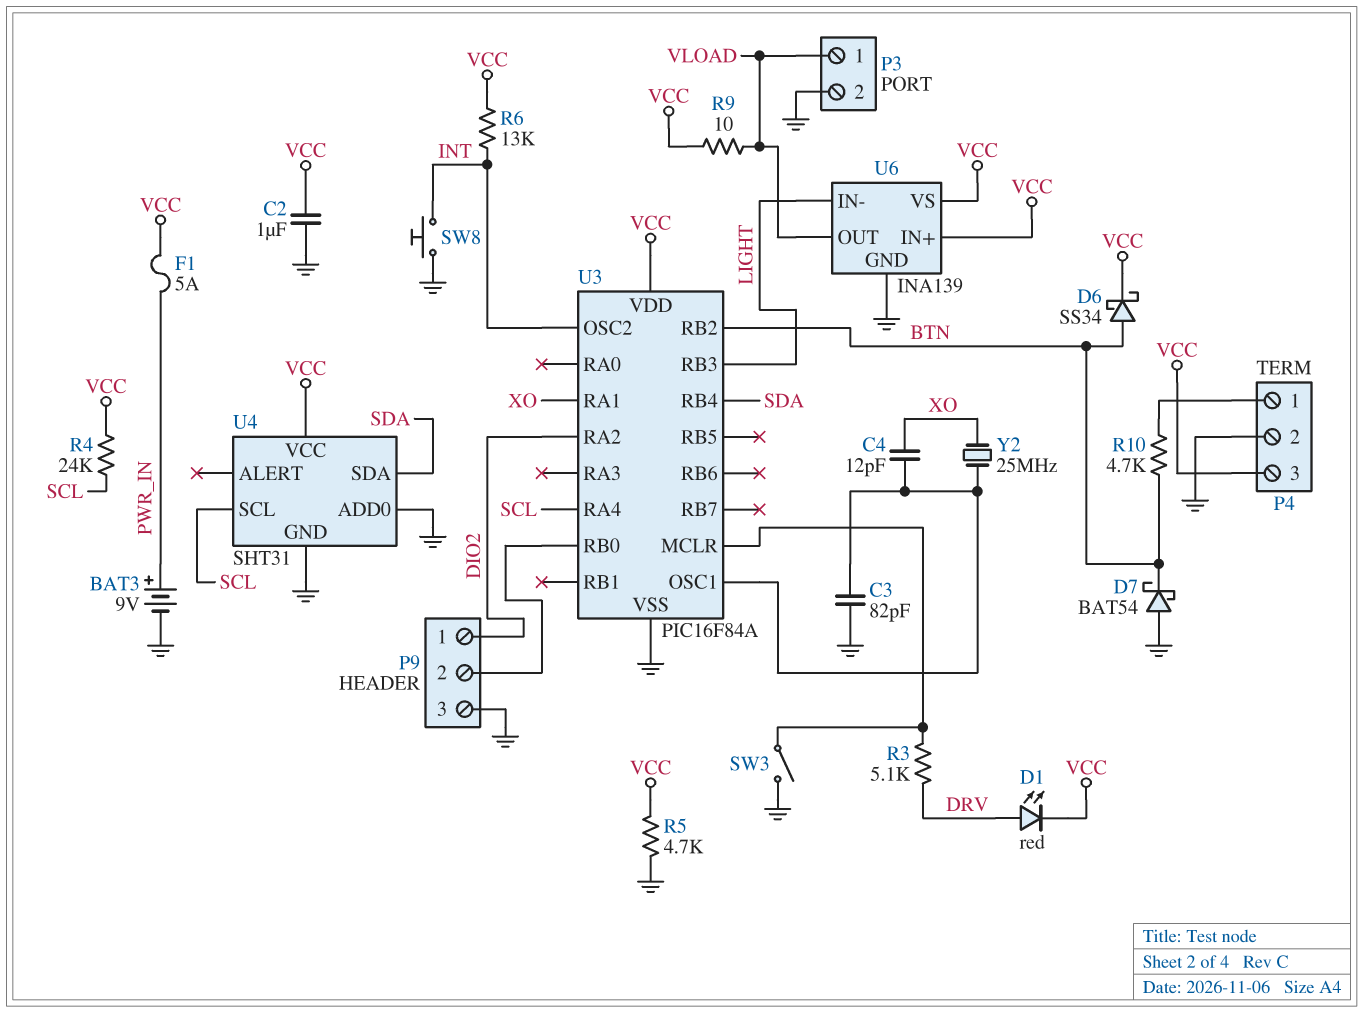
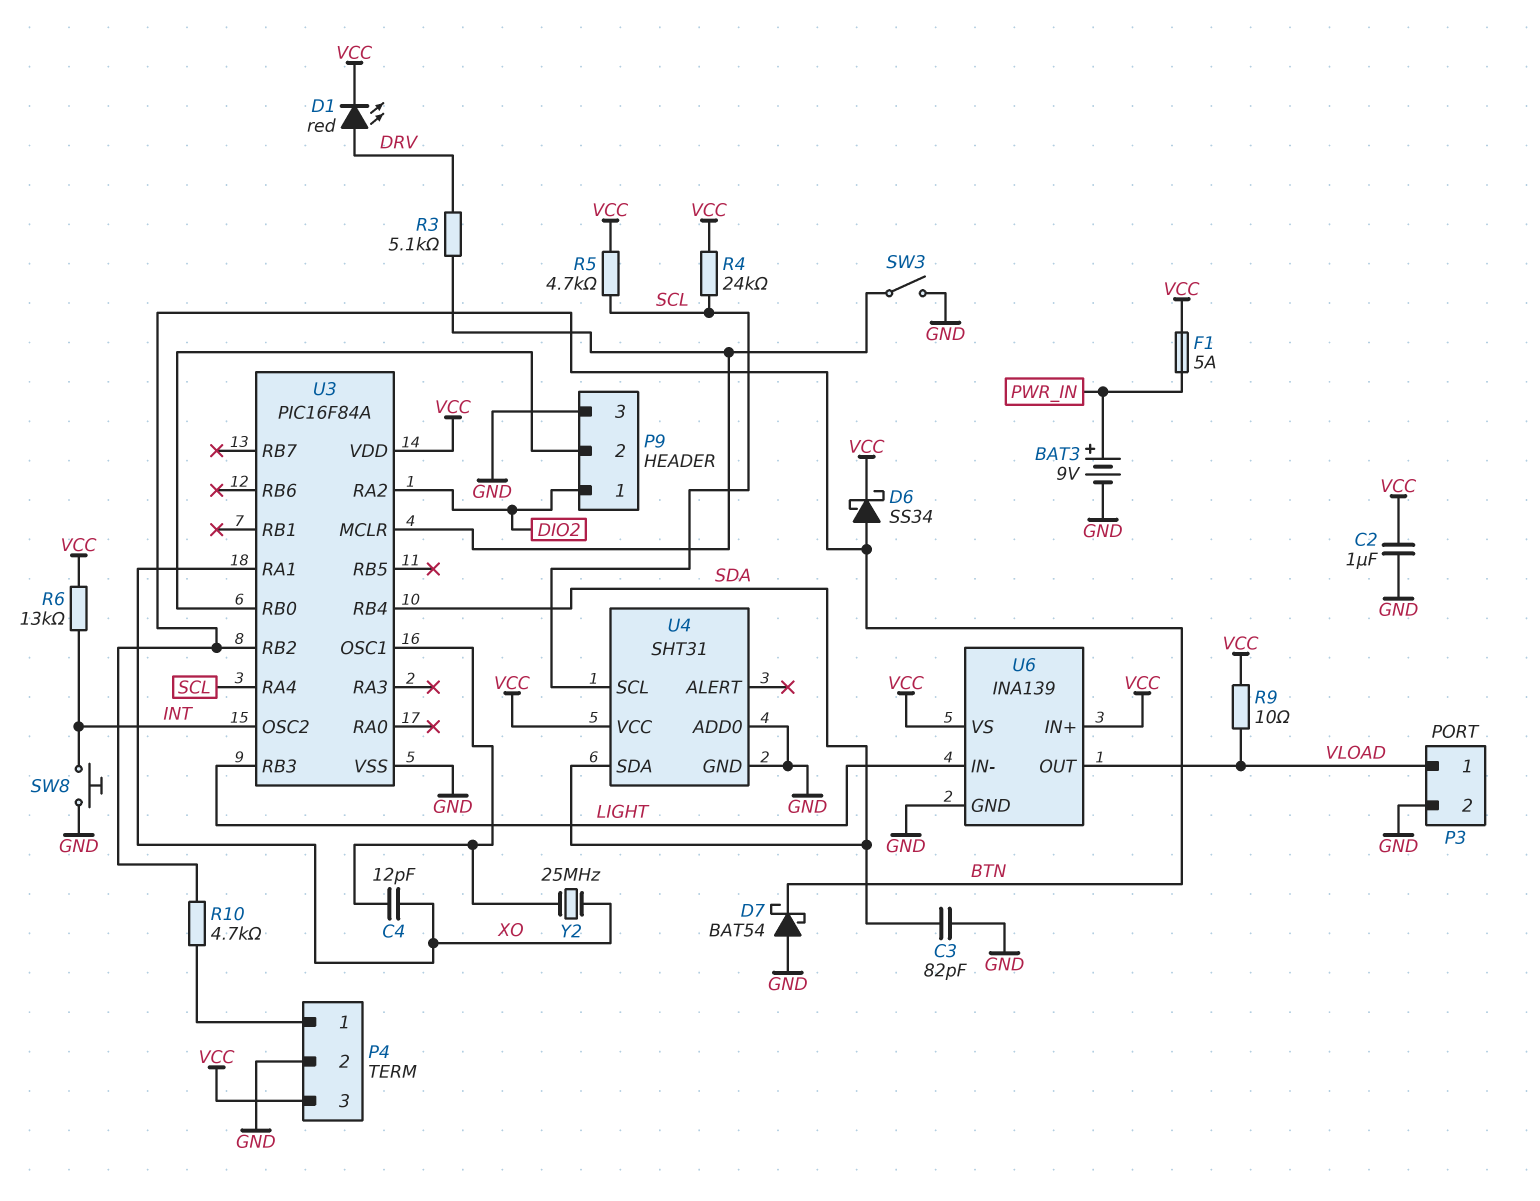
C3: 82pF (GND, U3/OSC1) -> 82pF (GND, SDA)
R5: 4.7k (GND, VCC) -> 4.7k (SCL, VCC)

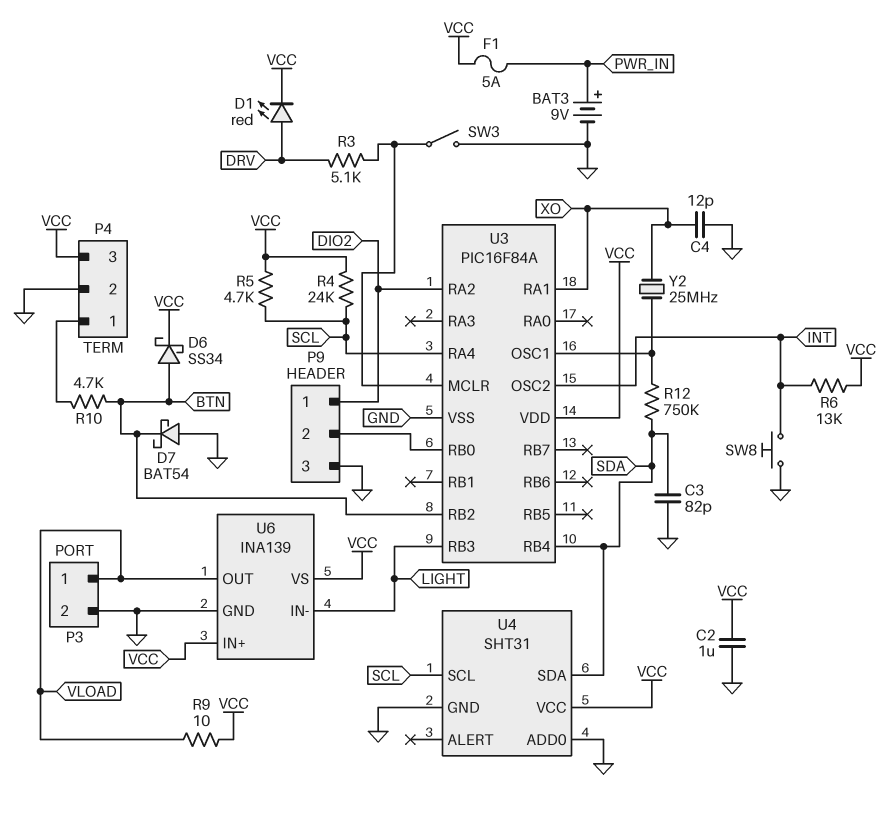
C4: 12pF (U3/OSC1, XO) -> 12pF (GND, XO)
R12: none -> 750k (SDA, U3/OSC1)

